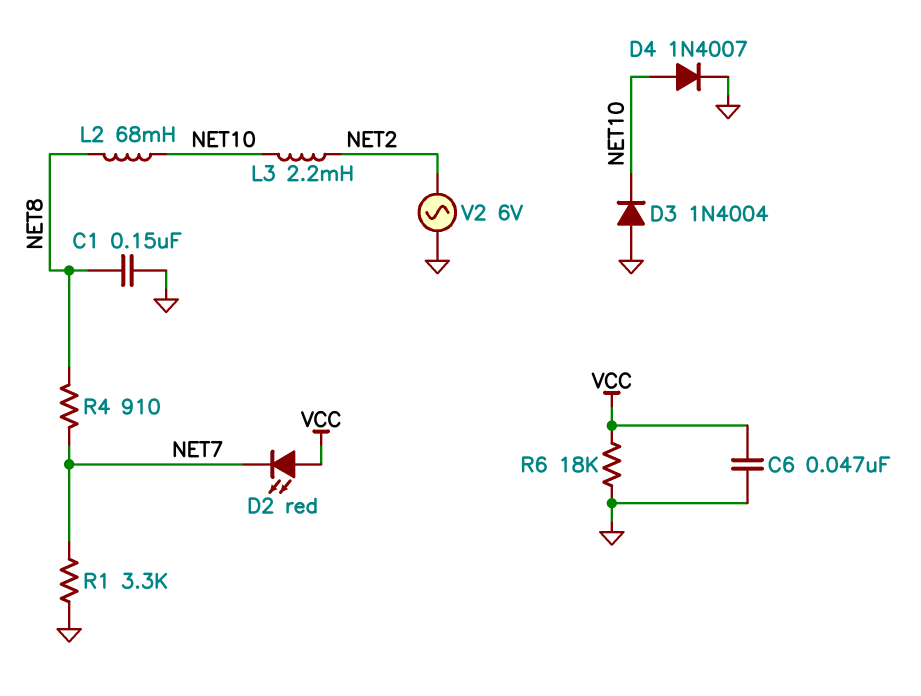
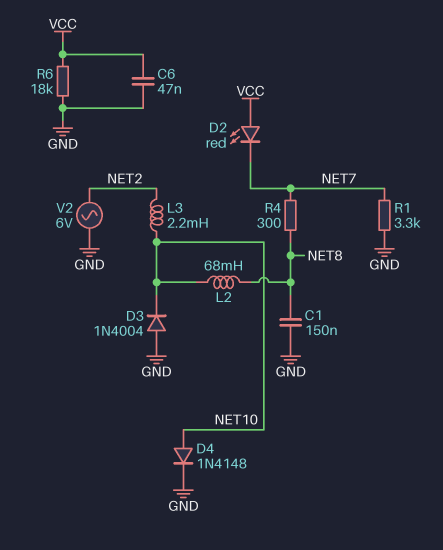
D4: diode 1N4007 (A NET10, K GND) -> diode 1N4148 (A NET10, K GND)
R4: 910 (NET7, NET8) -> 300 (NET7, NET8)

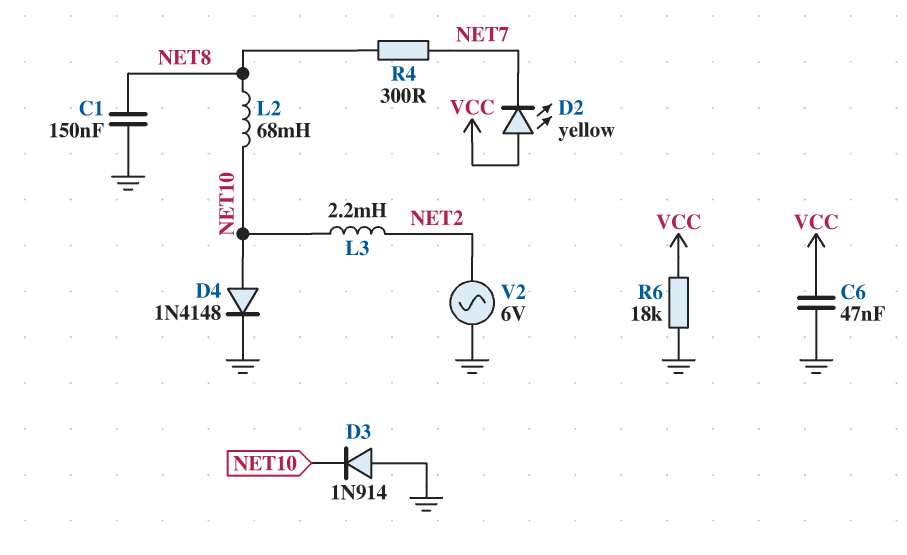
D2: LED red (A VCC, K NET7) -> LED yellow (A VCC, K NET7)
D3: diode 1N4004 (A GND, K NET10) -> diode 1N914 (A GND, K NET10)
R1: 3.3k (GND, NET7) -> none

